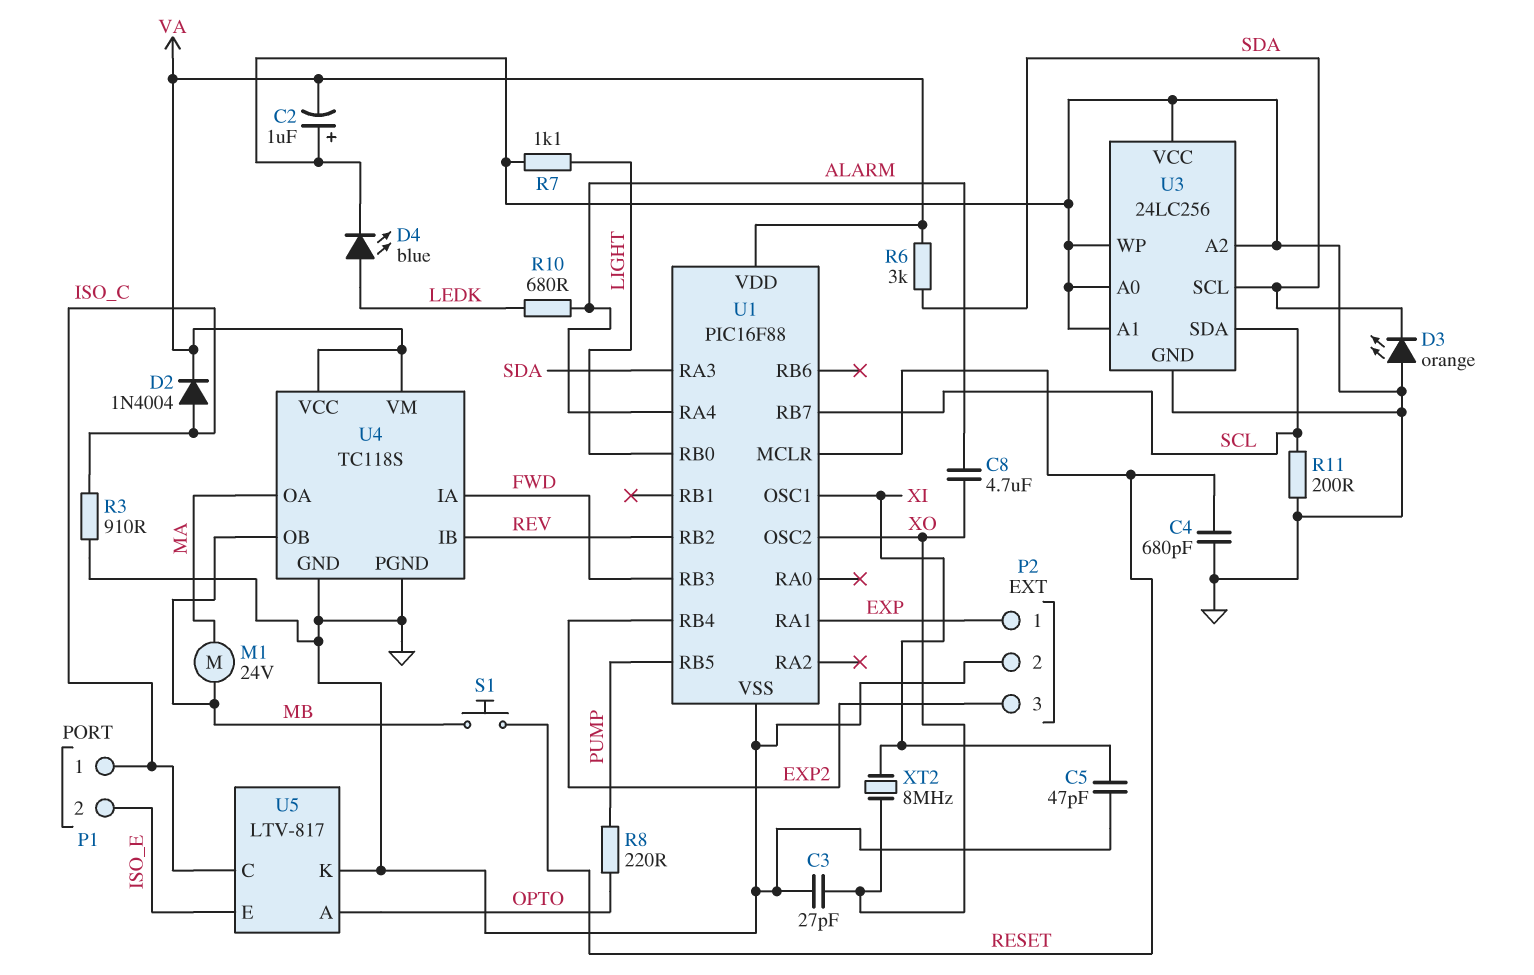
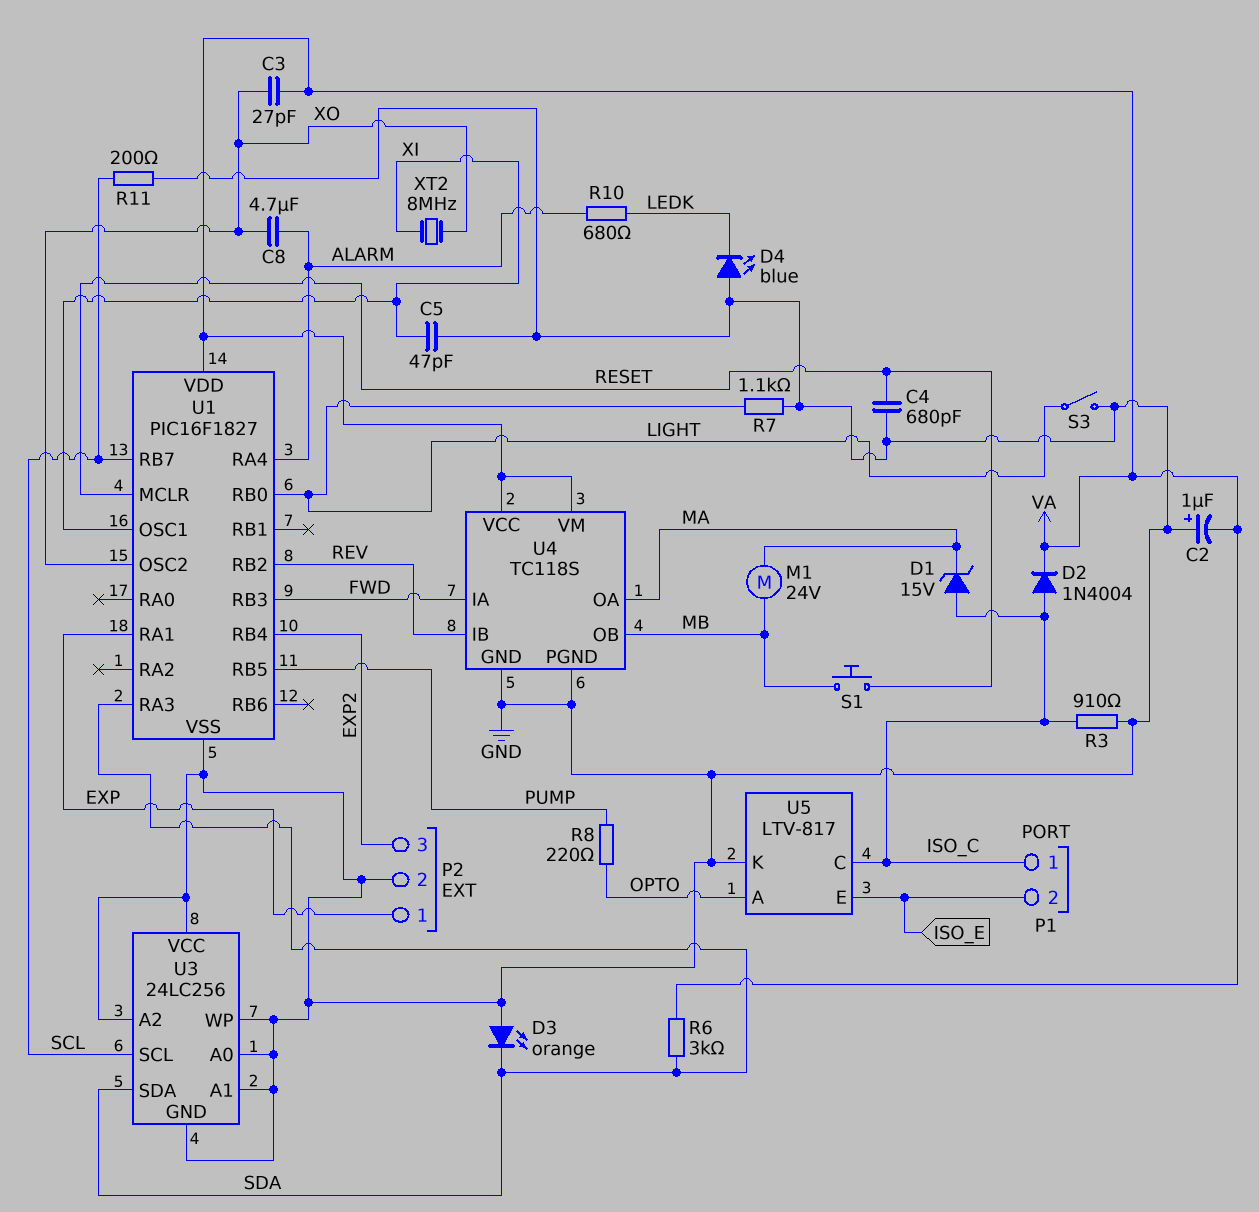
C3: 27pF (GND, XO) -> 27pF (VA, XO)
D1: none -> zener 15V (A ISO_C, K MA)
D4: LED blue (A LEDK, K GND) -> LED blue (A GND, K LEDK)
S3: none -> switch (GND, LIGHT)
U1: PIC16F88 -> PIC16F1827
U3 pin SCL: SDA -> SCL
U3 pin SDA: SCL -> SDA

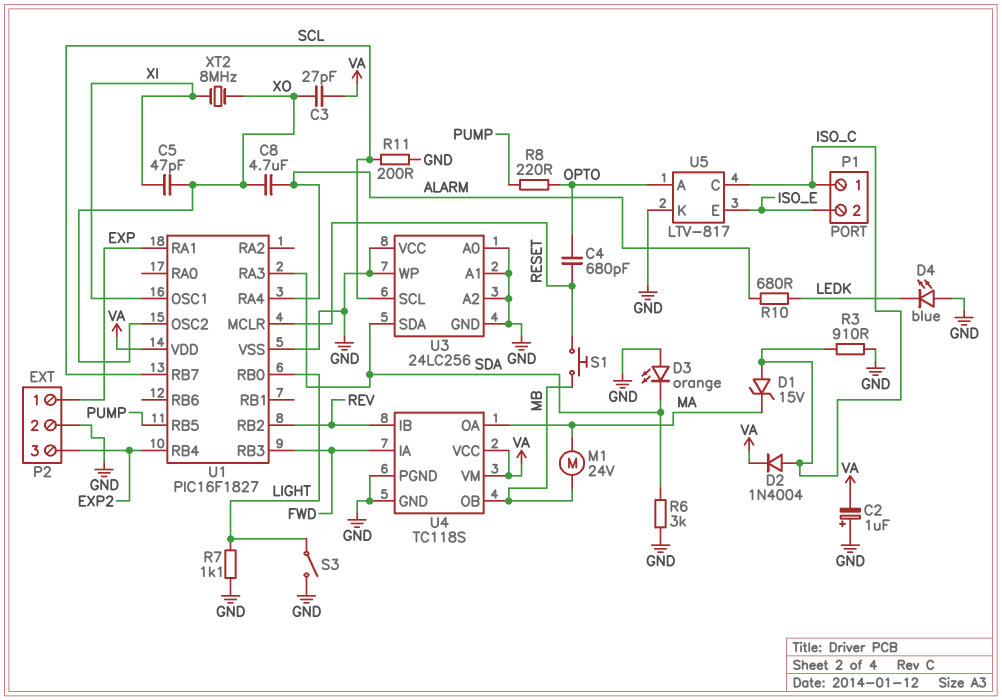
C4: 680pF (GND, RESET) -> 680pF (OPTO, RESET)
C5: 47pF (GND, XI) -> 47pF (XI, XO)
R6: 3k (SDA, VA) -> 3k (GND, SDA)

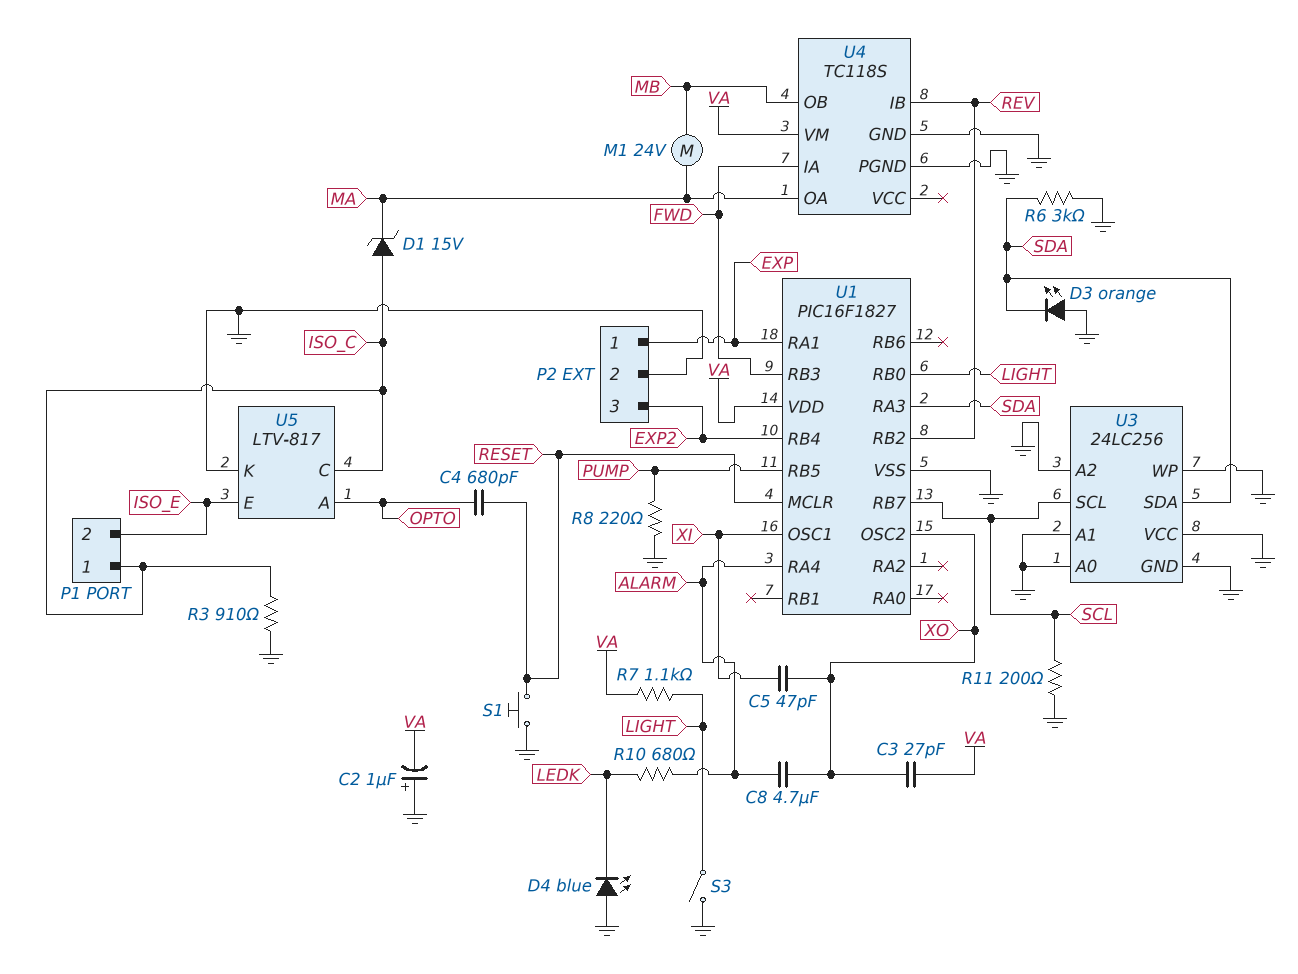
D2: diode 1N4004 (A ISO_C, K VA) -> none
R7: 1.1k (GND, LIGHT) -> 1.1k (LIGHT, VA)
R8: 220 (OPTO, PUMP) -> 220 (GND, PUMP)
S1: button (MB, RESET) -> button (GND, RESET)
U4 pin VCC: VA -> none
XT2: 8MHz (XI, XO) -> none

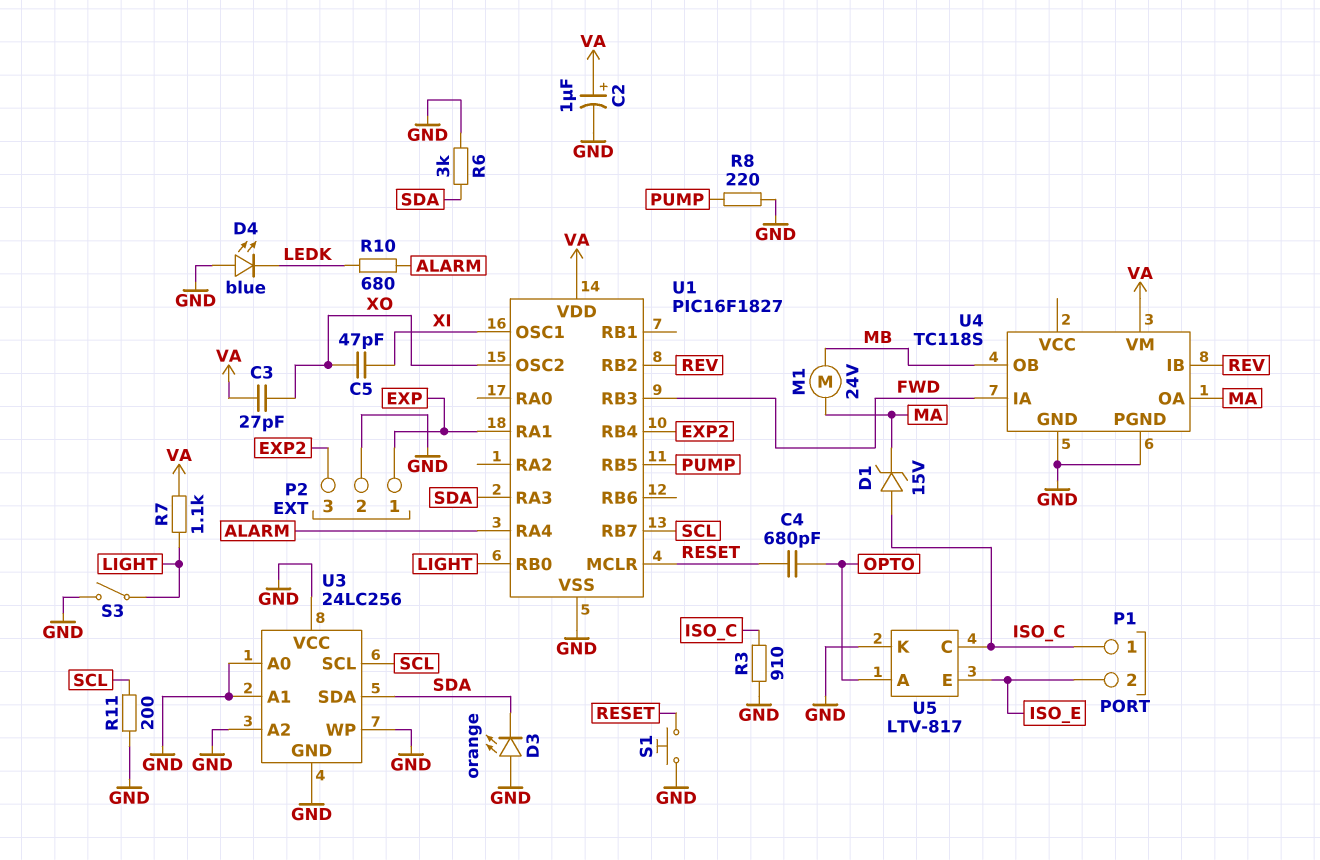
C2: 1uF (plus GND, minus VA) -> 1uF (plus VA, minus GND)
C8: 4.7uF (ALARM, XO) -> none

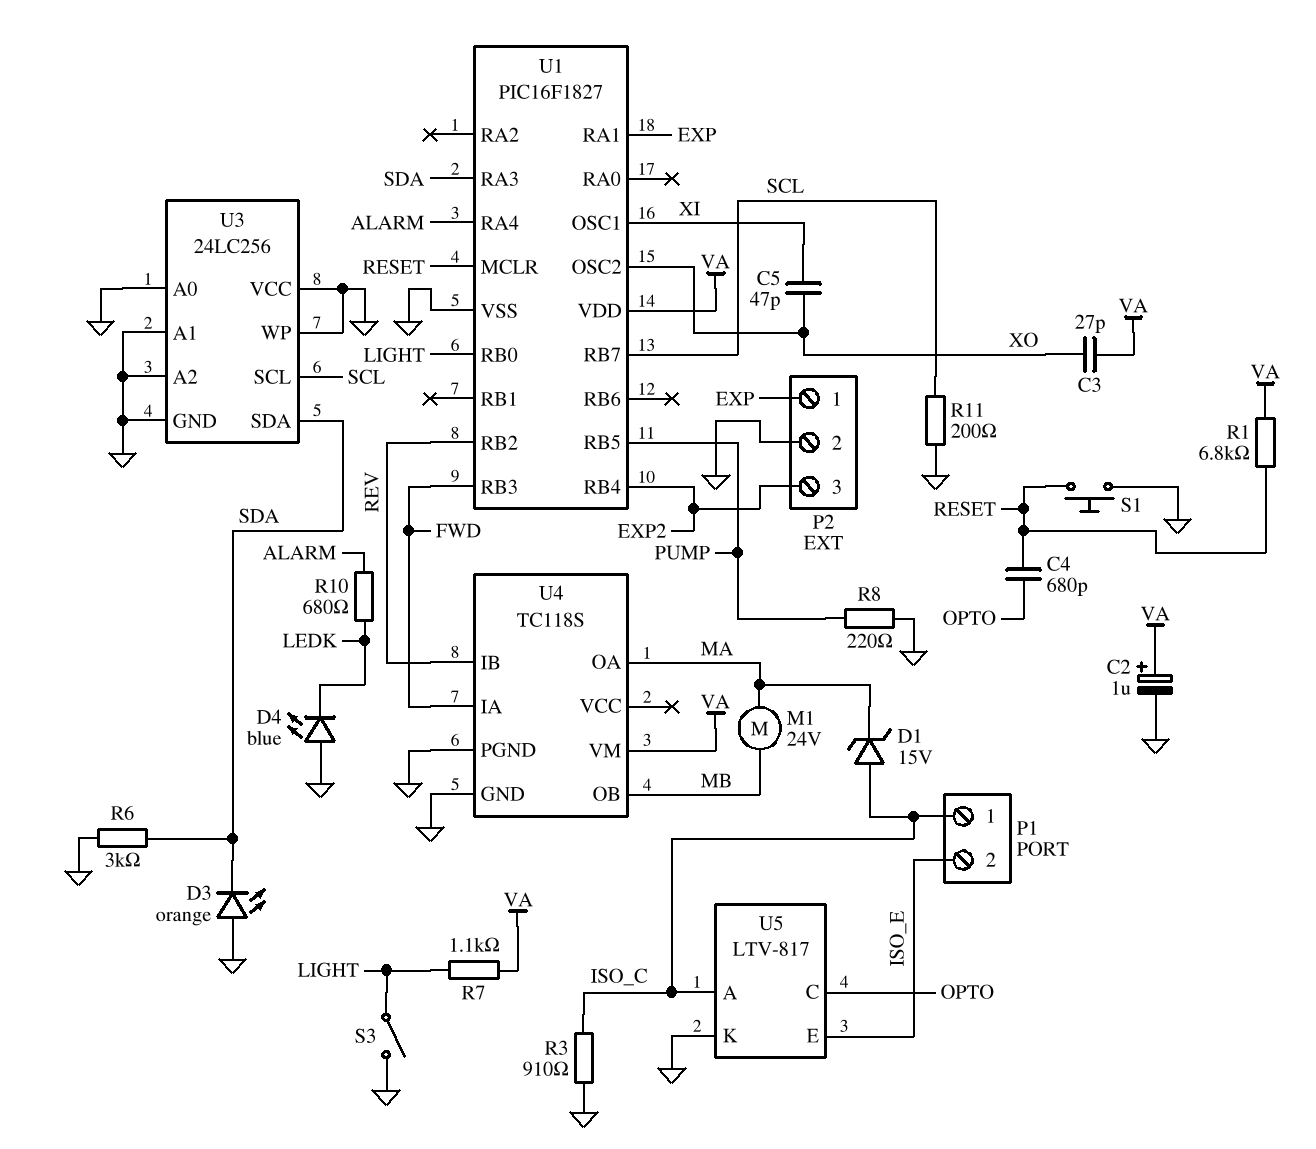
R1: none -> 6.8k (RESET, VA)
U5 pin A: OPTO -> ISO_C
U5 pin C: ISO_C -> OPTO

